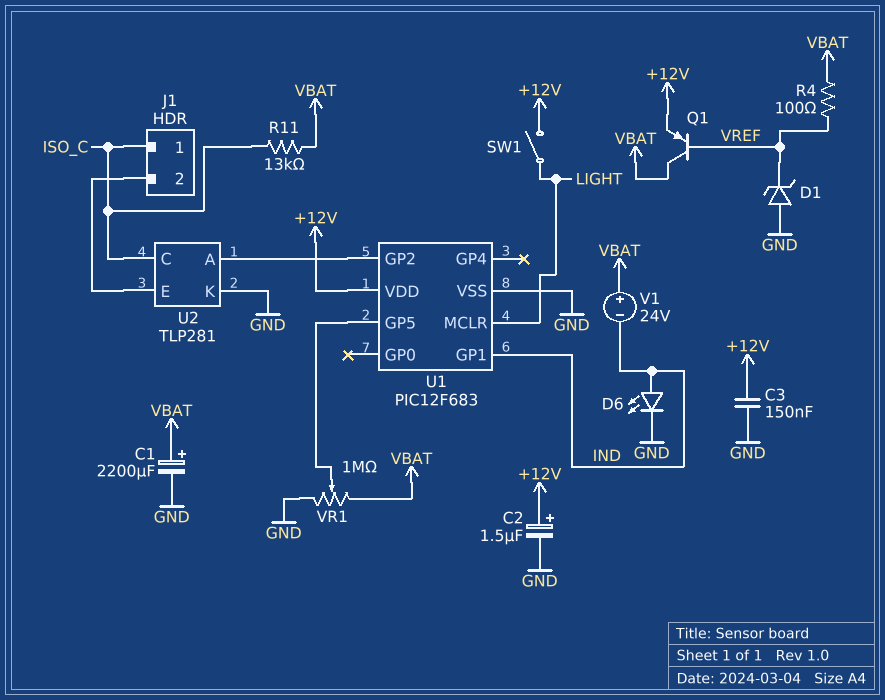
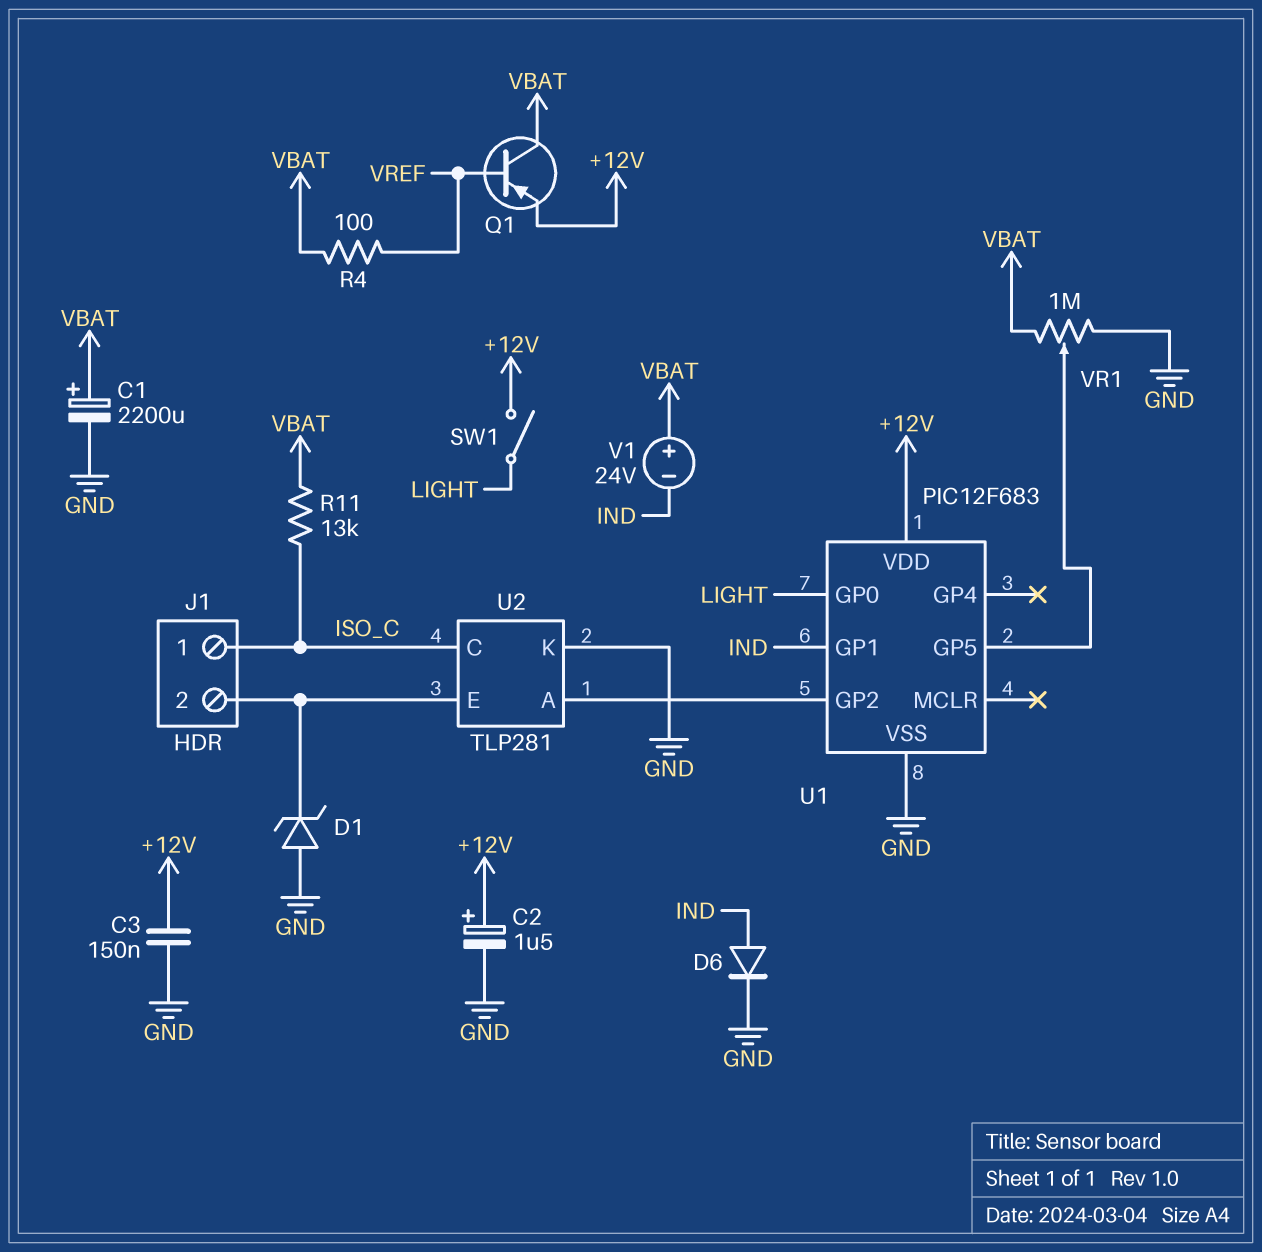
D1: zener (A GND, K VREF) -> zener (A GND, K J1/2)
D6: LED (A IND, K GND) -> diode (A IND, K GND)
U1 pin GP0: none -> LIGHT
U1 pin MCLR: LIGHT -> none

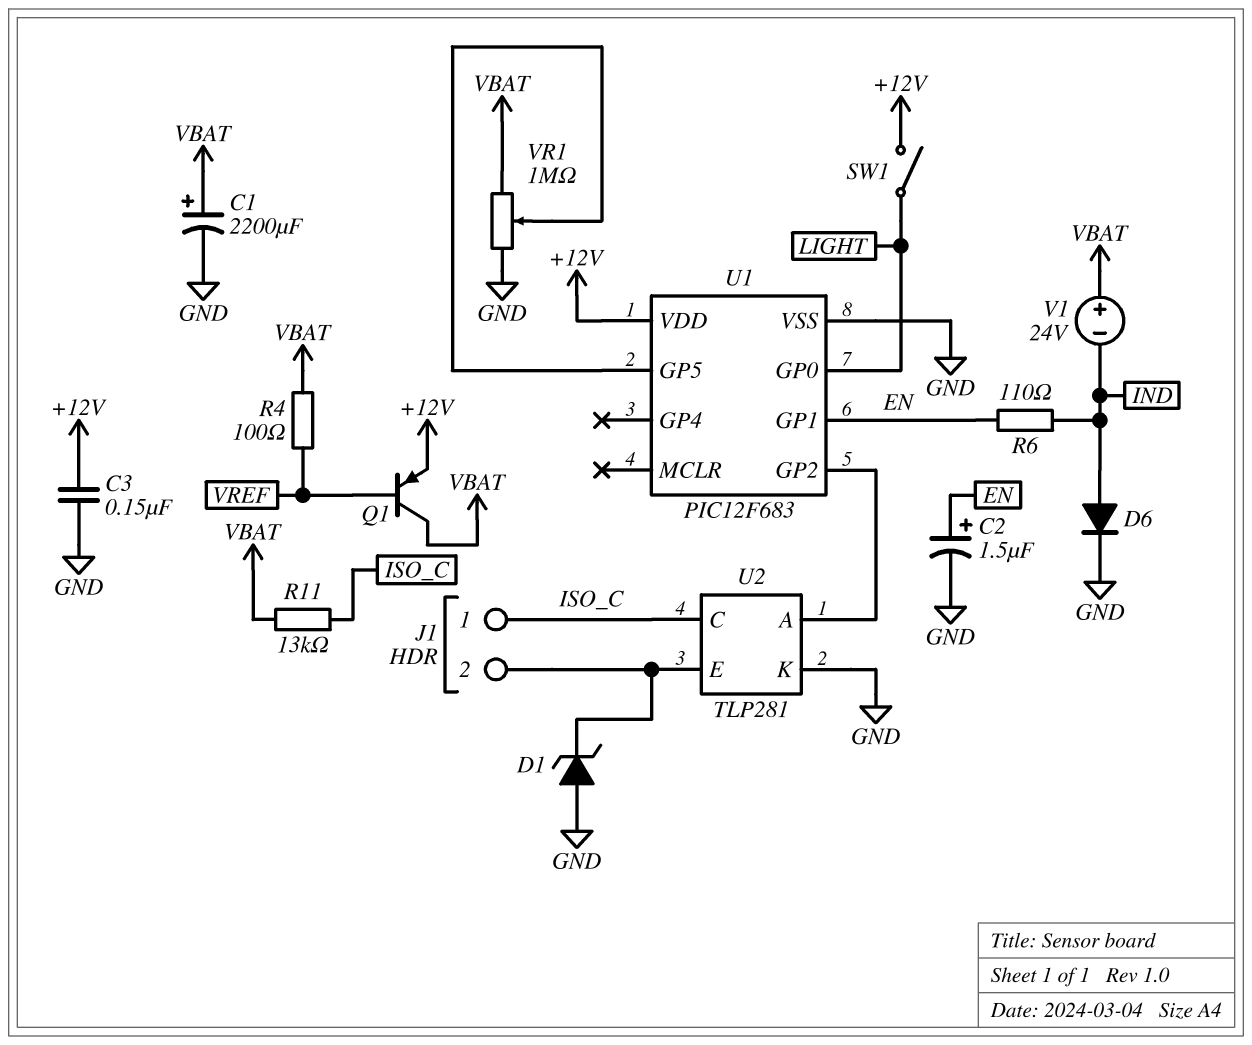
C2: 1.5uF (plus +12V, minus GND) -> 1.5uF (plus EN, minus GND)
R6: none -> 110 (EN, IND)
U1 pin GP1: IND -> EN

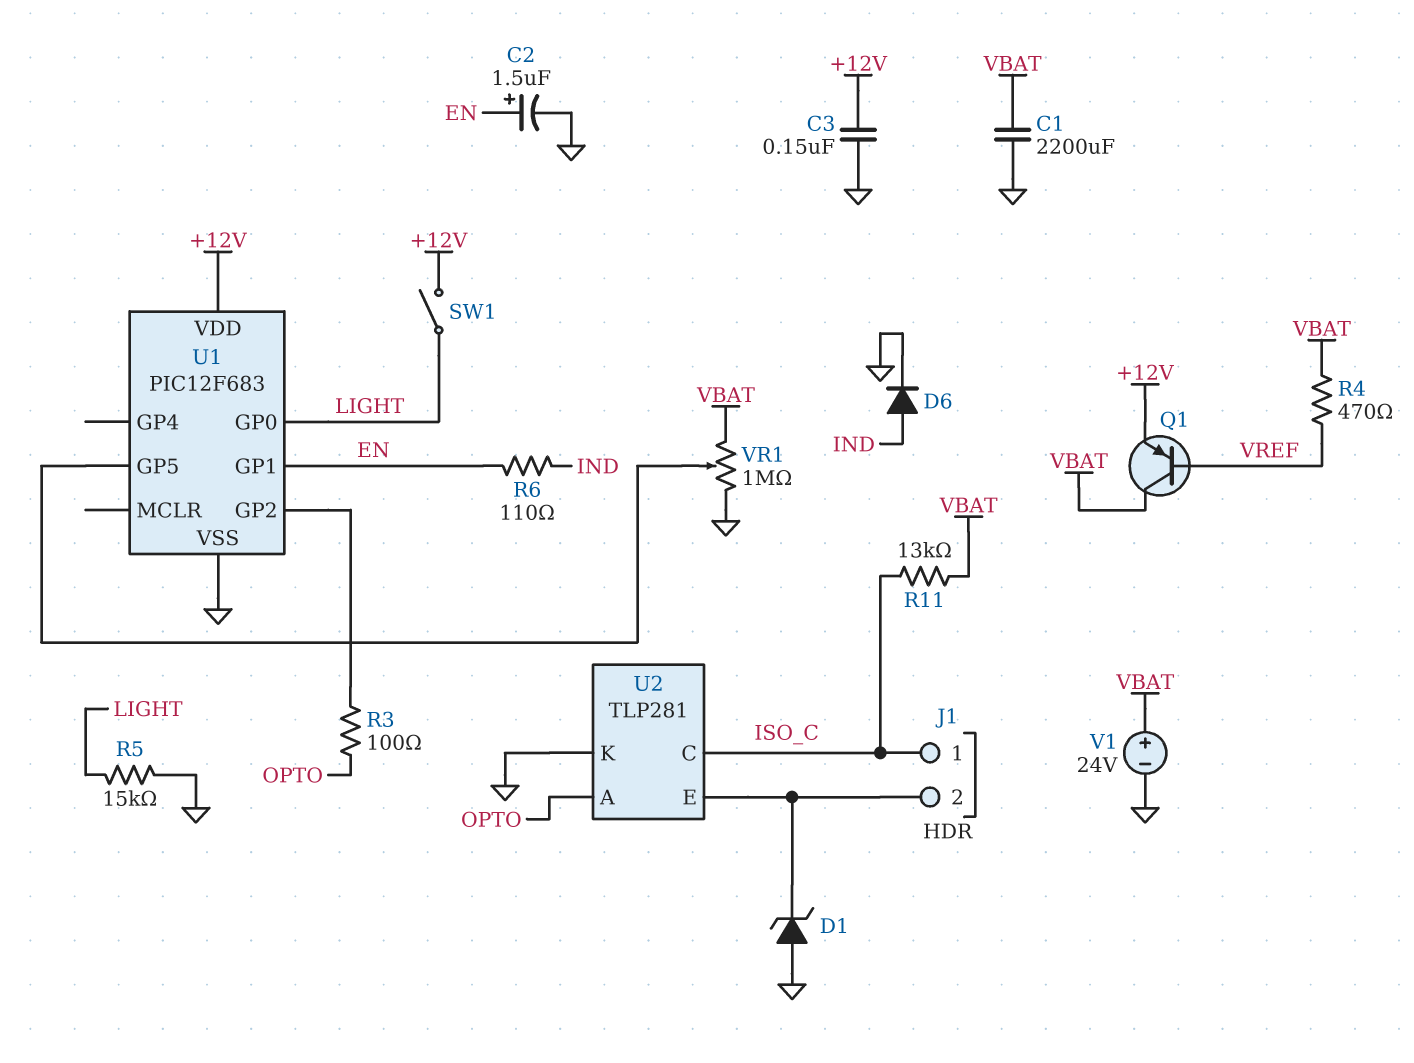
C1: 2200uF (plus VBAT, minus GND) -> 2200uF (GND, VBAT)
R3: none -> 100 (OPTO, U1/GP2)
R4: 100 (VBAT, VREF) -> 470 (VBAT, VREF)
R5: none -> 15k (GND, LIGHT)
U2 pin A: U1/GP2 -> OPTO
V1: 24V (plus VBAT, minus IND) -> 24V (plus VBAT, minus GND)

